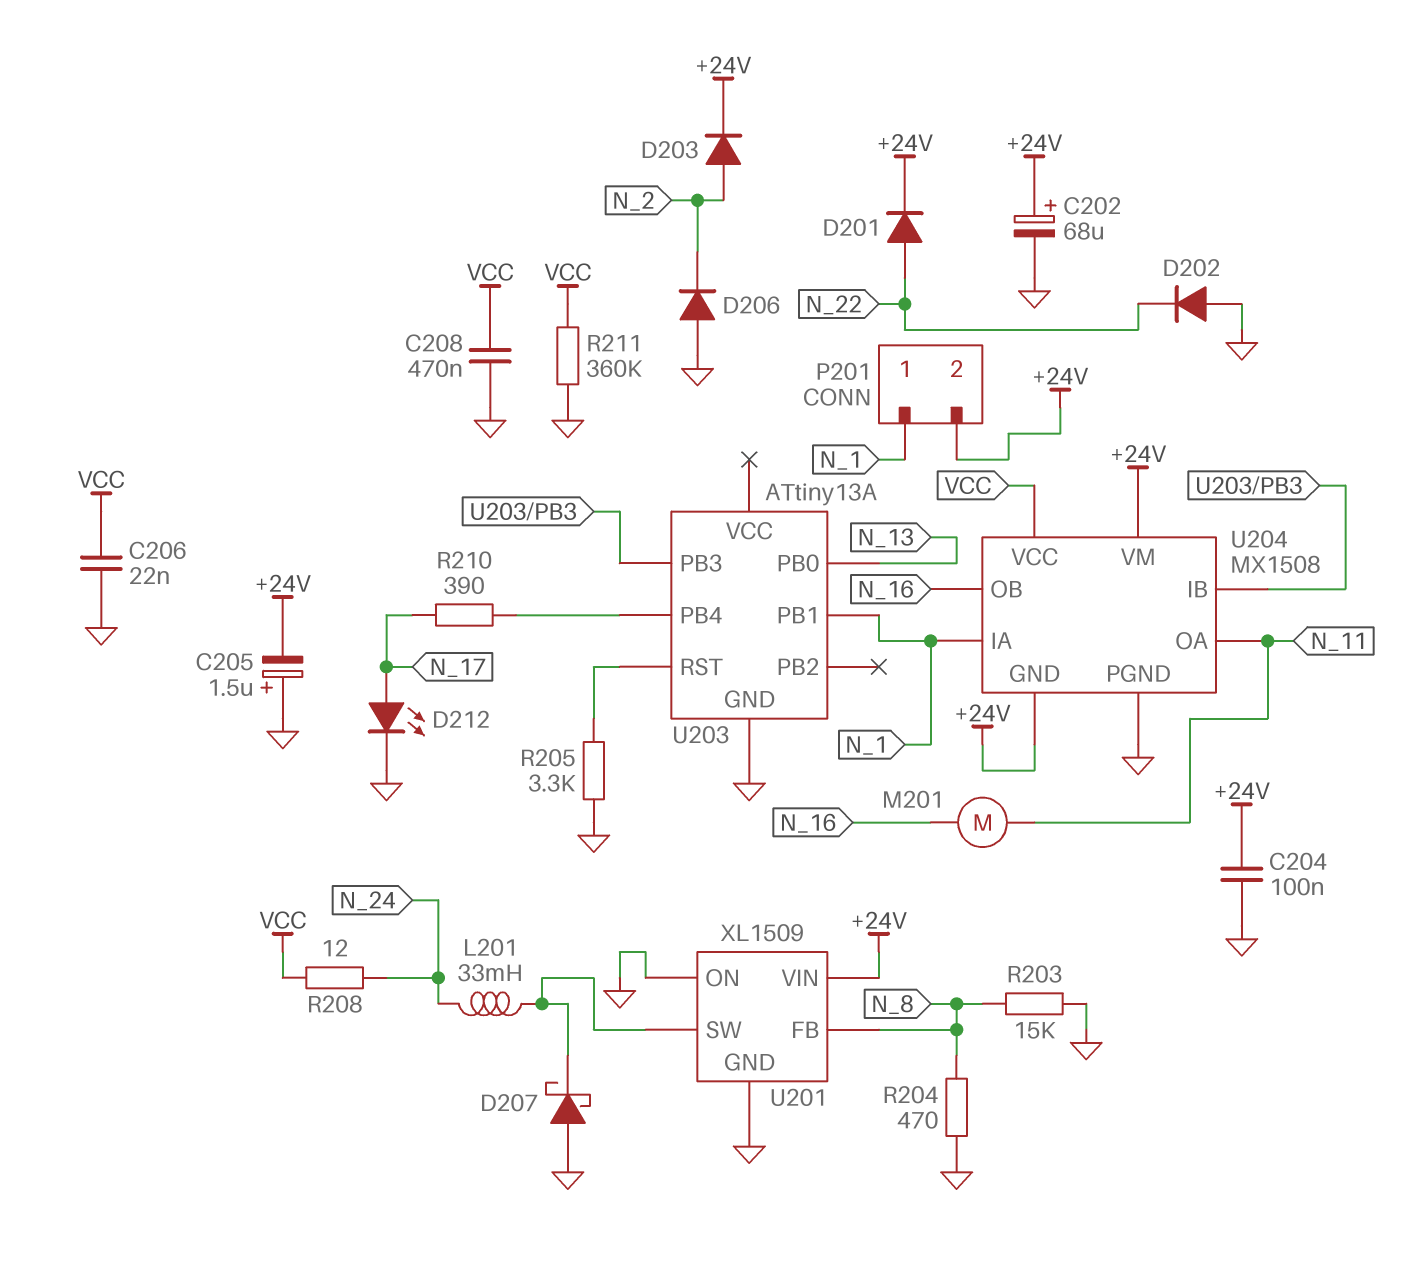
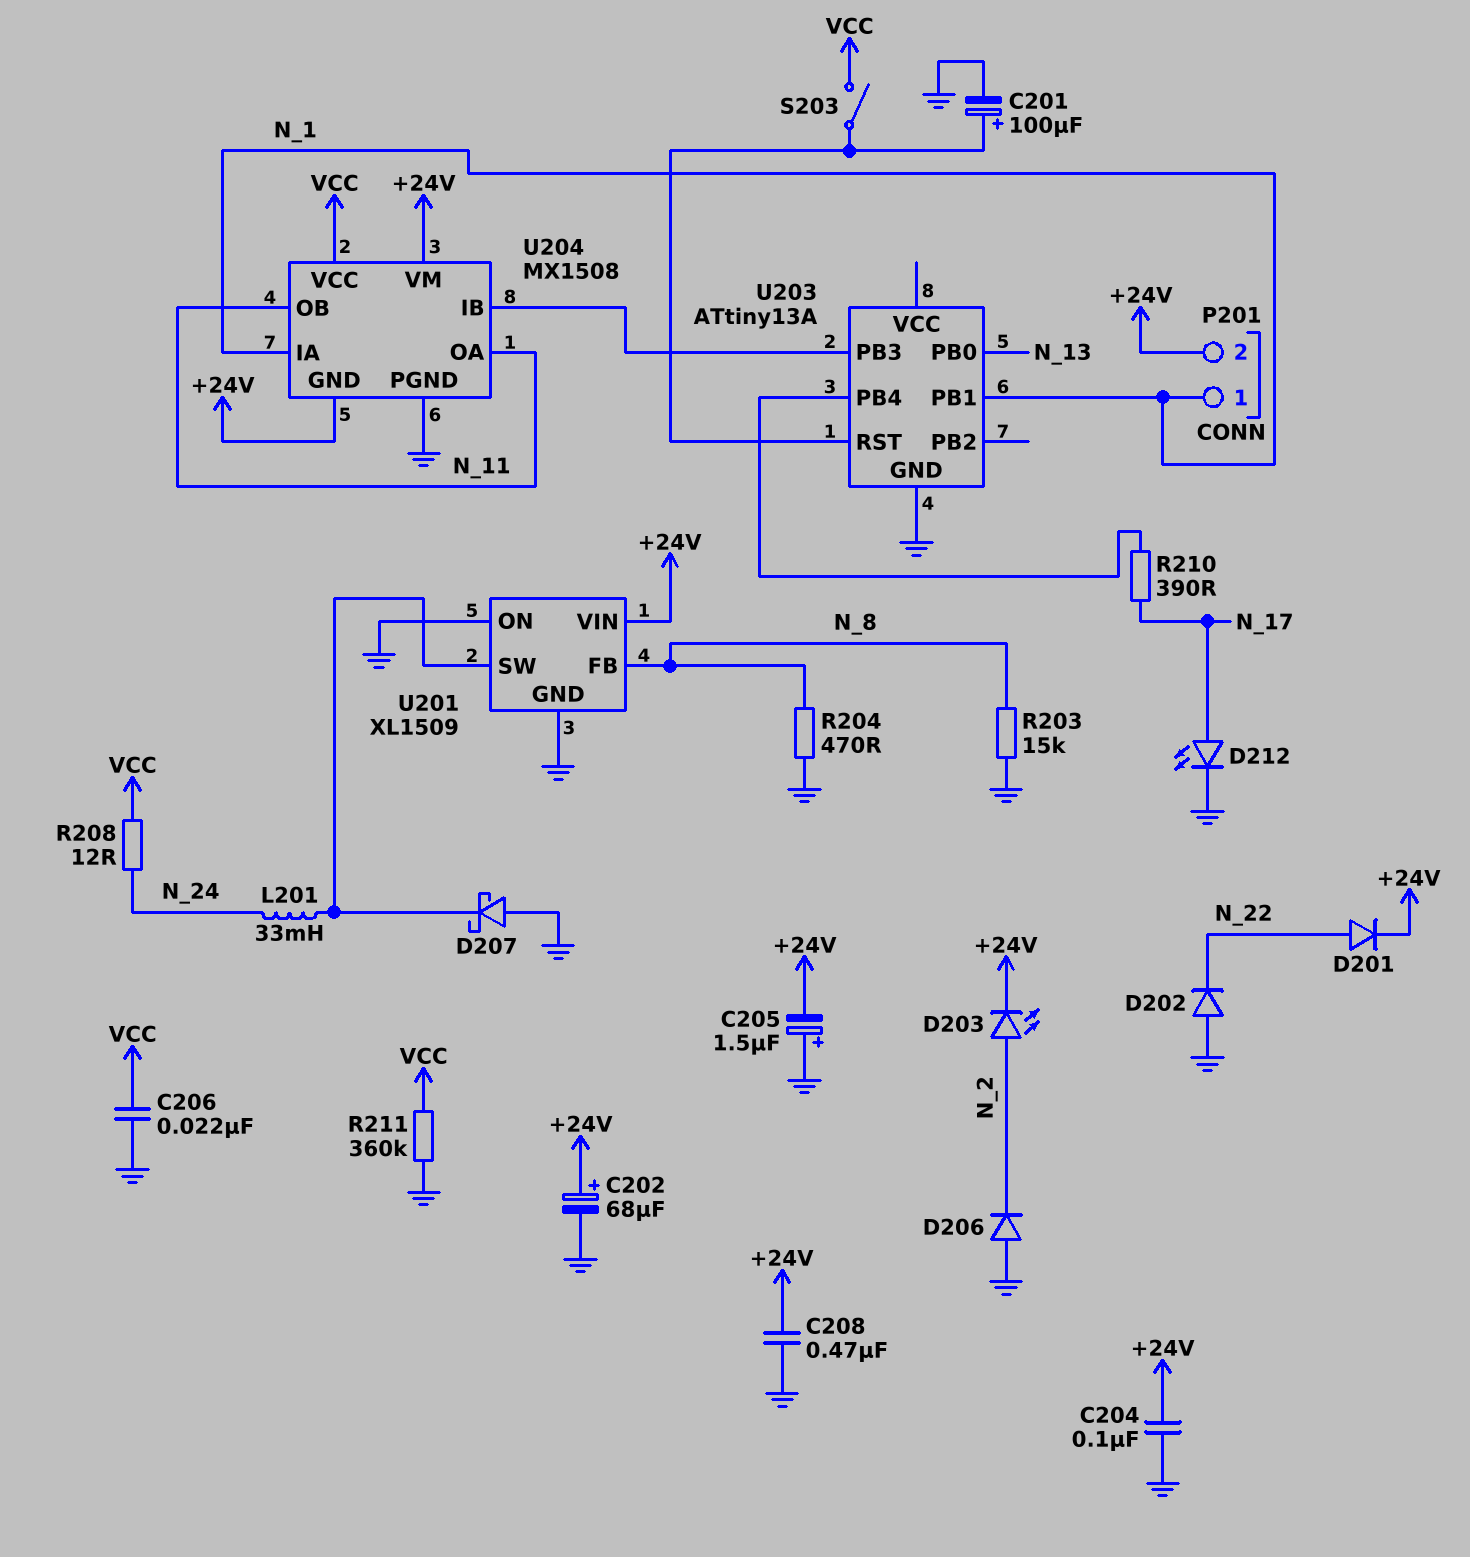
C201: none -> 100uF (plus U203/RST, minus GND)
C208: 470nF (GND, VCC) -> 470nF (+24V, GND)
D203: diode (A N_2, K +24V) -> LED (A N_2, K +24V)
M201: motor (N_11, N_16) -> none
R205: 3.3k (GND, U203/RST) -> none
S203: none -> switch (U203/RST, VCC)
U204 pin OB: N_16 -> N_11

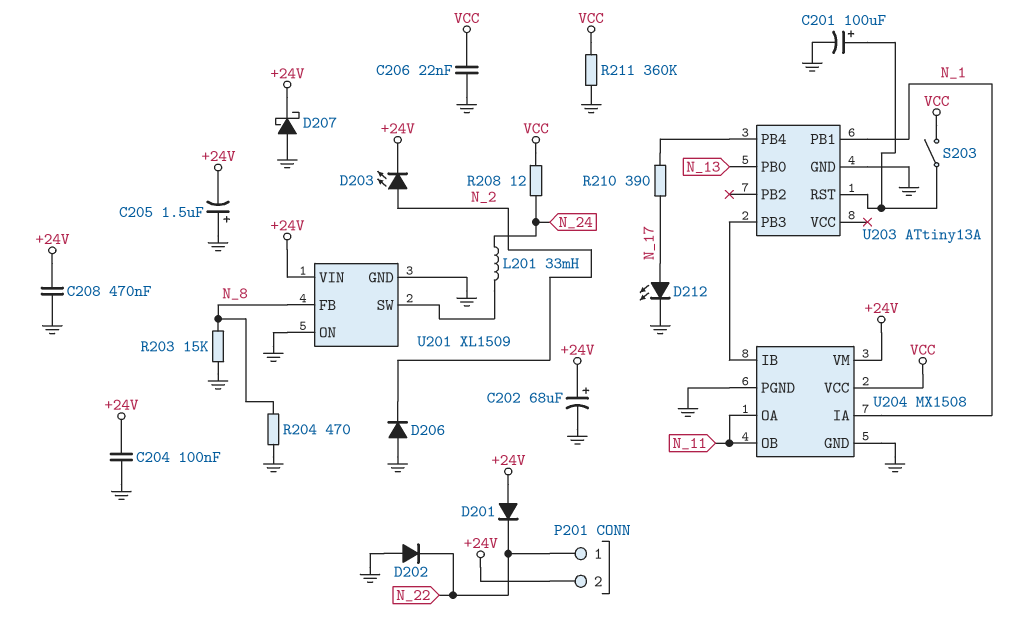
D201: diode (A N_22, K +24V) -> diode (A +24V, K N_22)
D207: schottky (A GND, K U201/SW) -> schottky (A GND, K +24V)
P201 pin 1: N_1 -> N_22
U204 pin GND: +24V -> GND

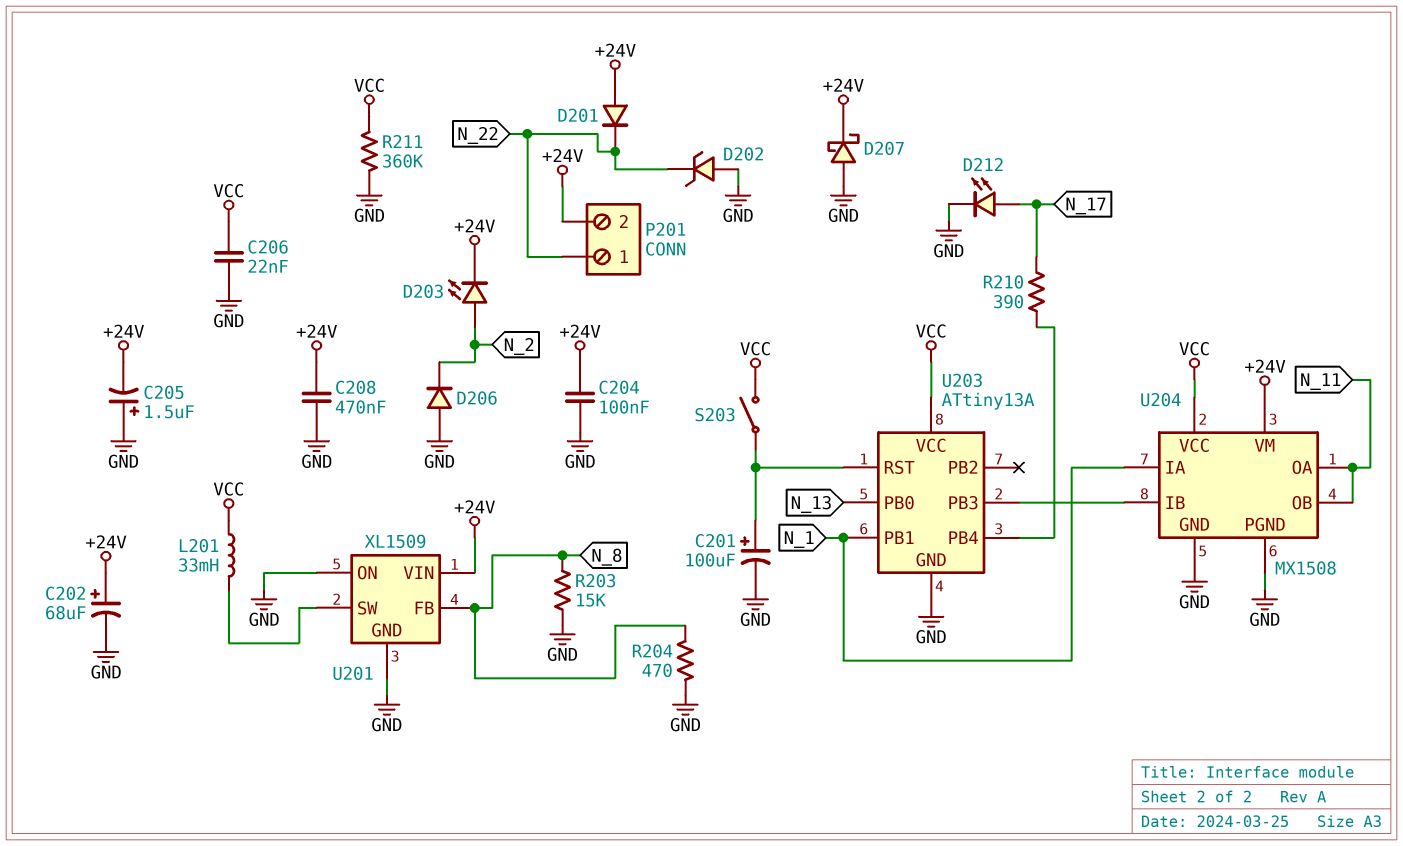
D202: diode (A GND, K N_22) -> zener (A GND, K N_22)
L201: 33mH (N_24, U201/SW) -> 33mH (U201/SW, VCC)
R208: 12 (N_24, VCC) -> none
U203 pin VCC: none -> VCC

